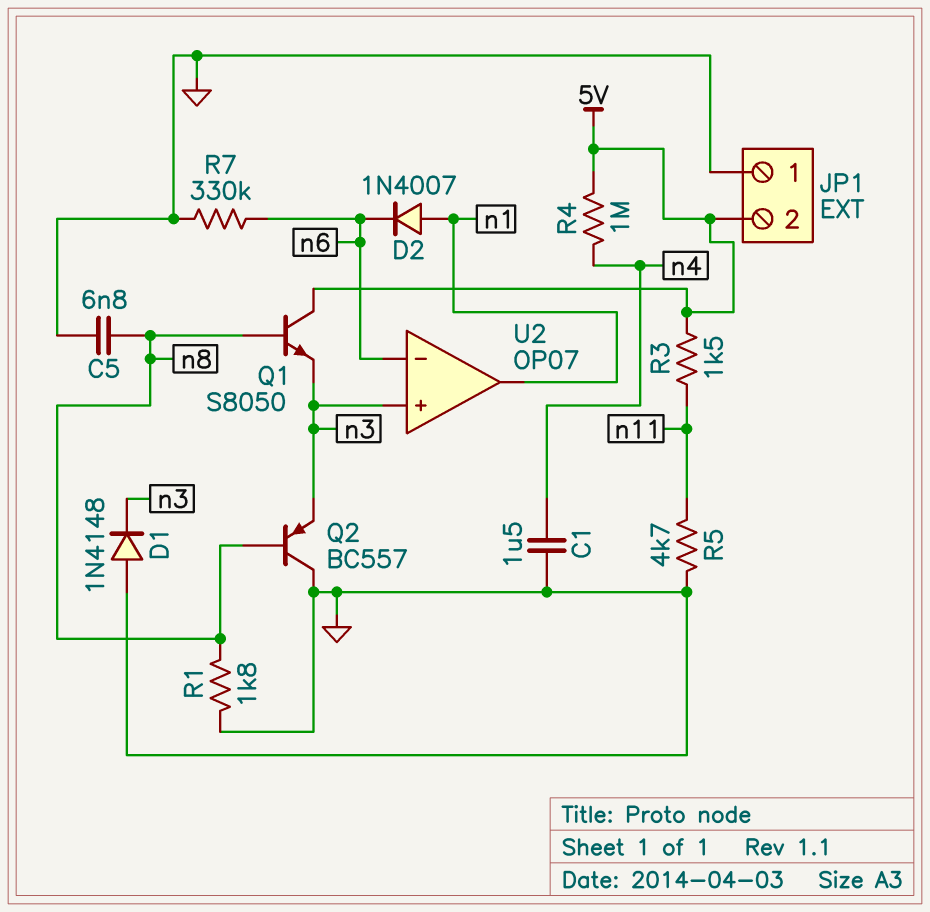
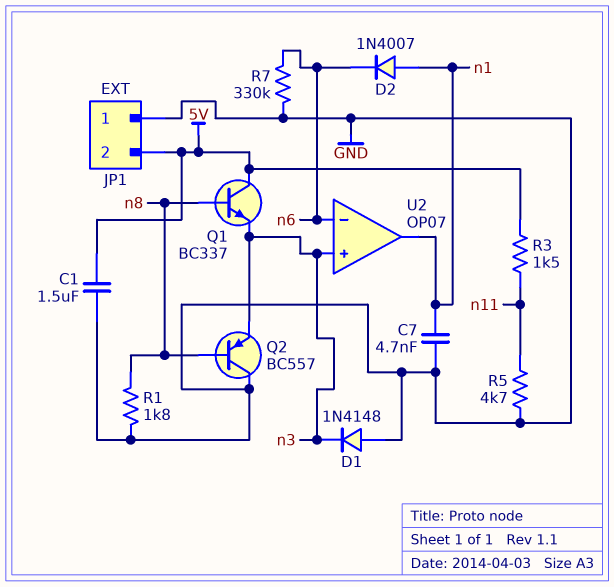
C1: 1.5uF (GND, n4) -> 1.5uF (5V, GND)
C5: 6.8nF (GND, n8) -> none
C7: none -> 4.7nF (GND, n1)
Q1: NPN S8050 (B n8, C 5V, E n3) -> NPN BC337 (B n8, C 5V, E n3)
R4: 1M (5V, n4) -> none

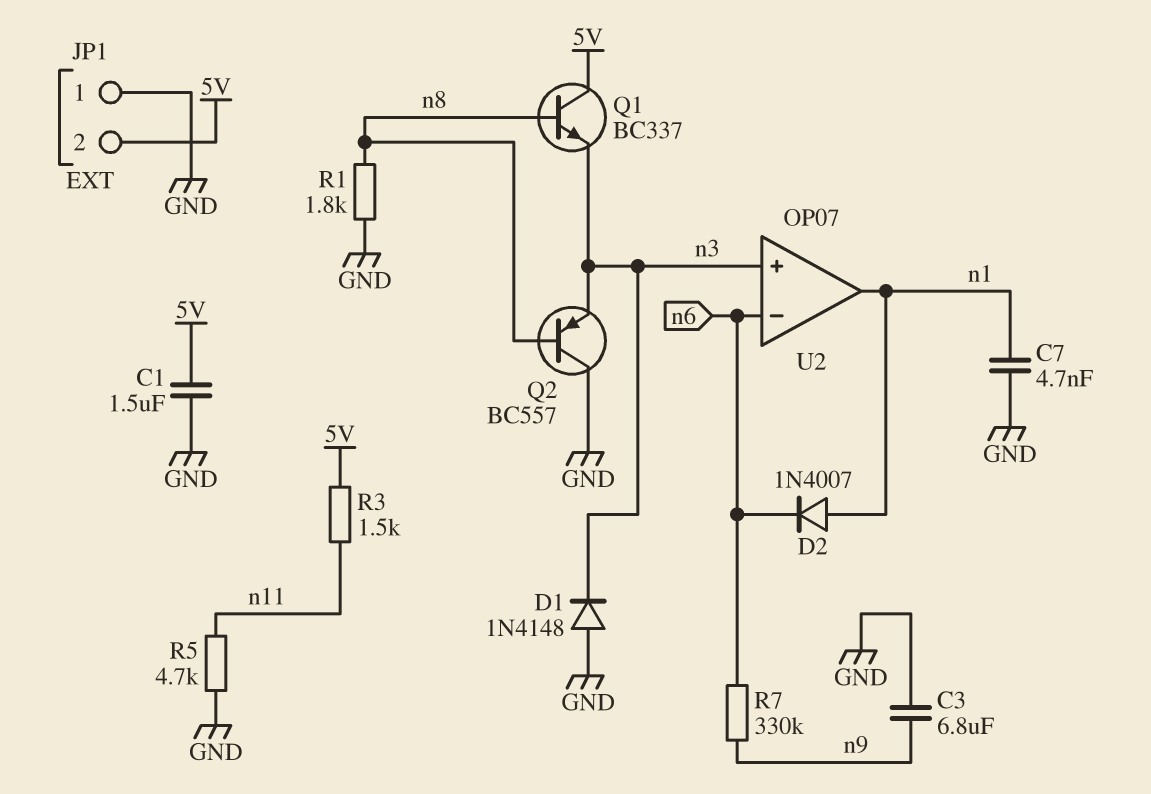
C3: none -> 6.8uF (GND, n9)
R7: 330k (GND, n6) -> 330k (n6, n9)

